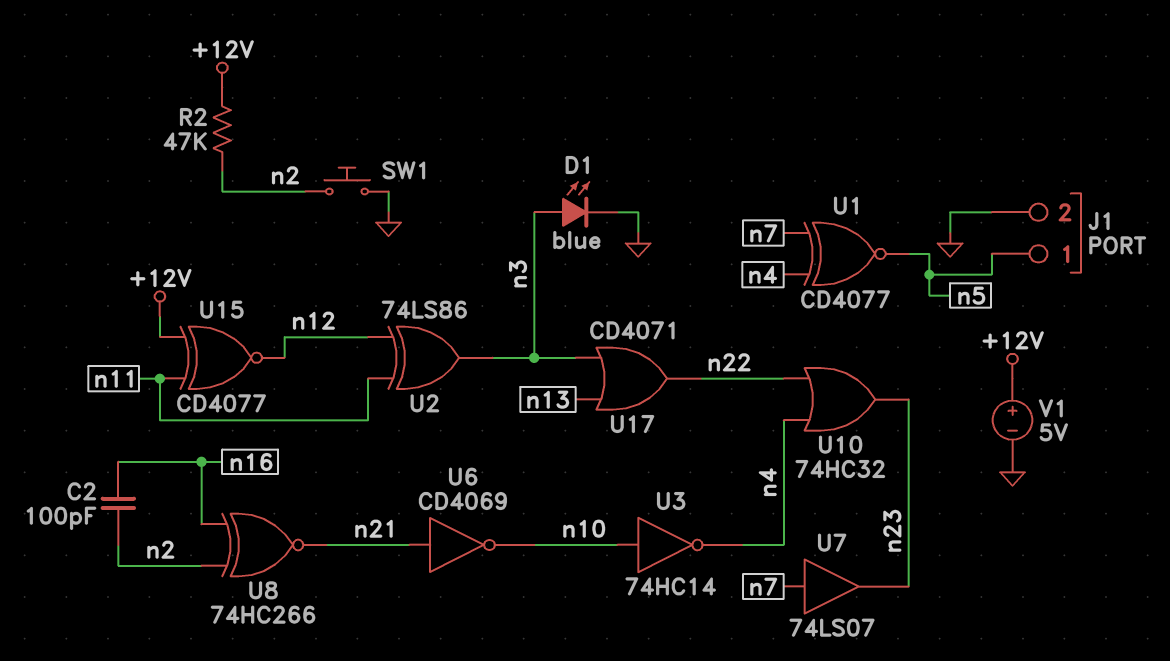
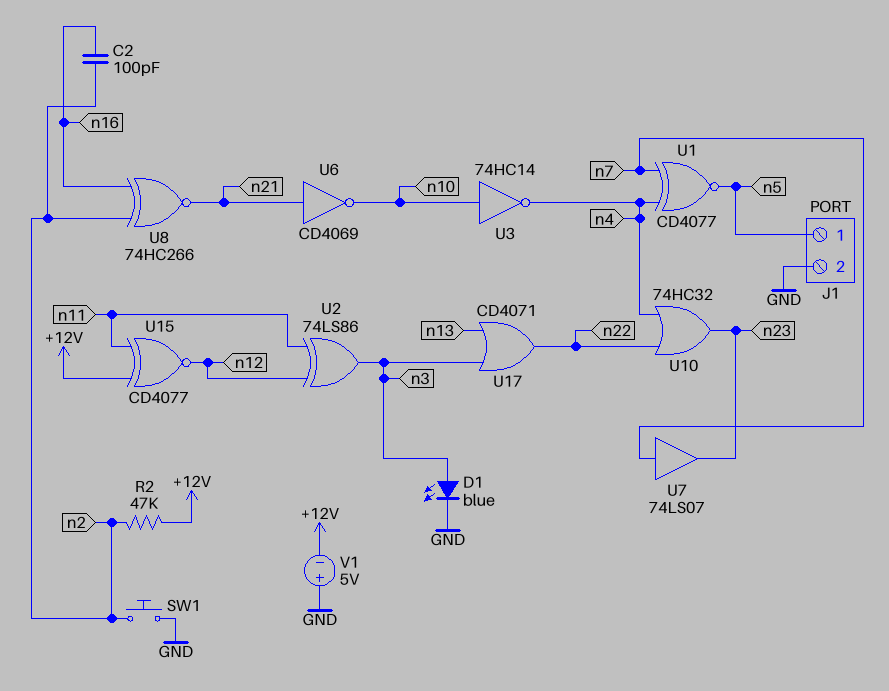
V1: 5V (plus +12V, minus GND) -> 5V (plus GND, minus +12V)

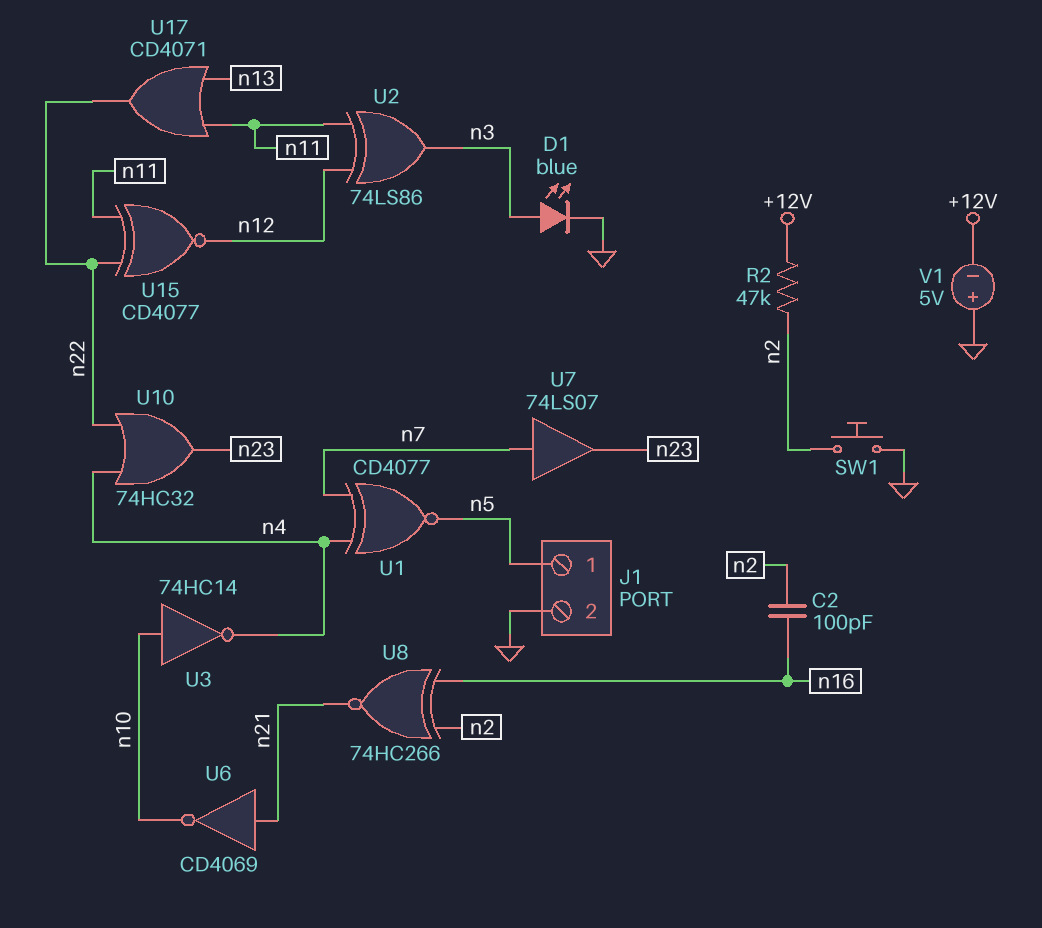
U15: XNOR CD4077 (in +12V, in n11, out n12) -> XNOR CD4077 (in n11, in n22, out n12)
U17: OR CD4071 (in n3, in n13, out n22) -> OR CD4071 (in n11, in n13, out n22)

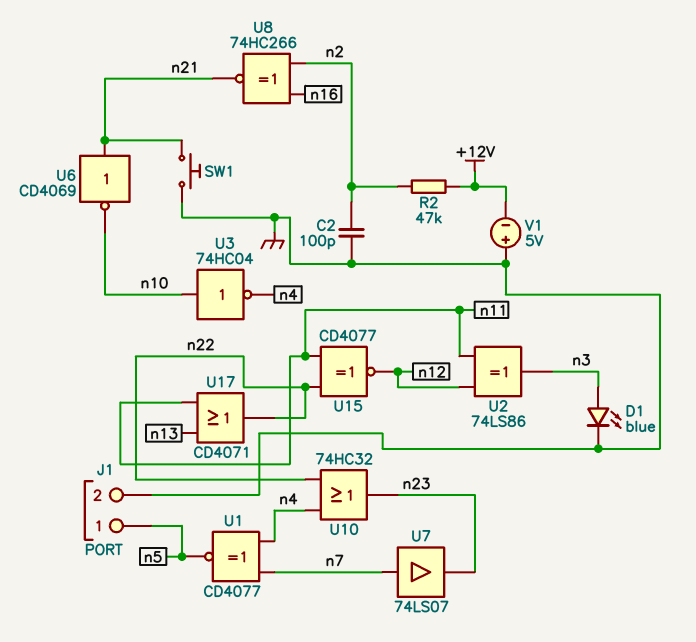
C2: 100pF (n2, n16) -> 100pF (GND, n2)
SW1: button (GND, n2) -> button (GND, n21)
U3: NOT 74HC14 (in n10, out n4) -> NOT 74HC04 (in n10, out n4)

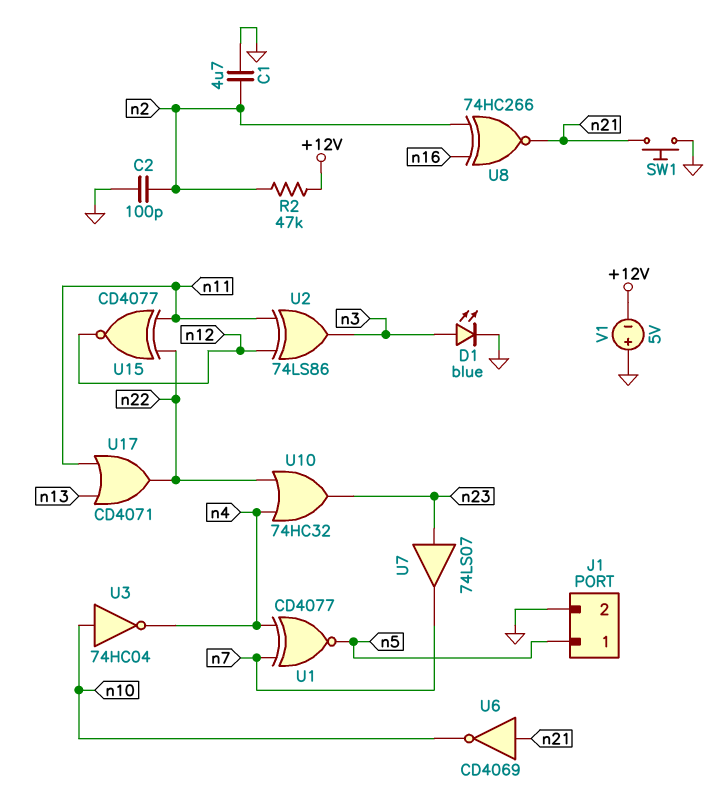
C1: none -> 4.7uF (GND, n2)
U7: buffer 74LS07 (in n7, out n23) -> buffer 74LS07 (in n23, out n7)

